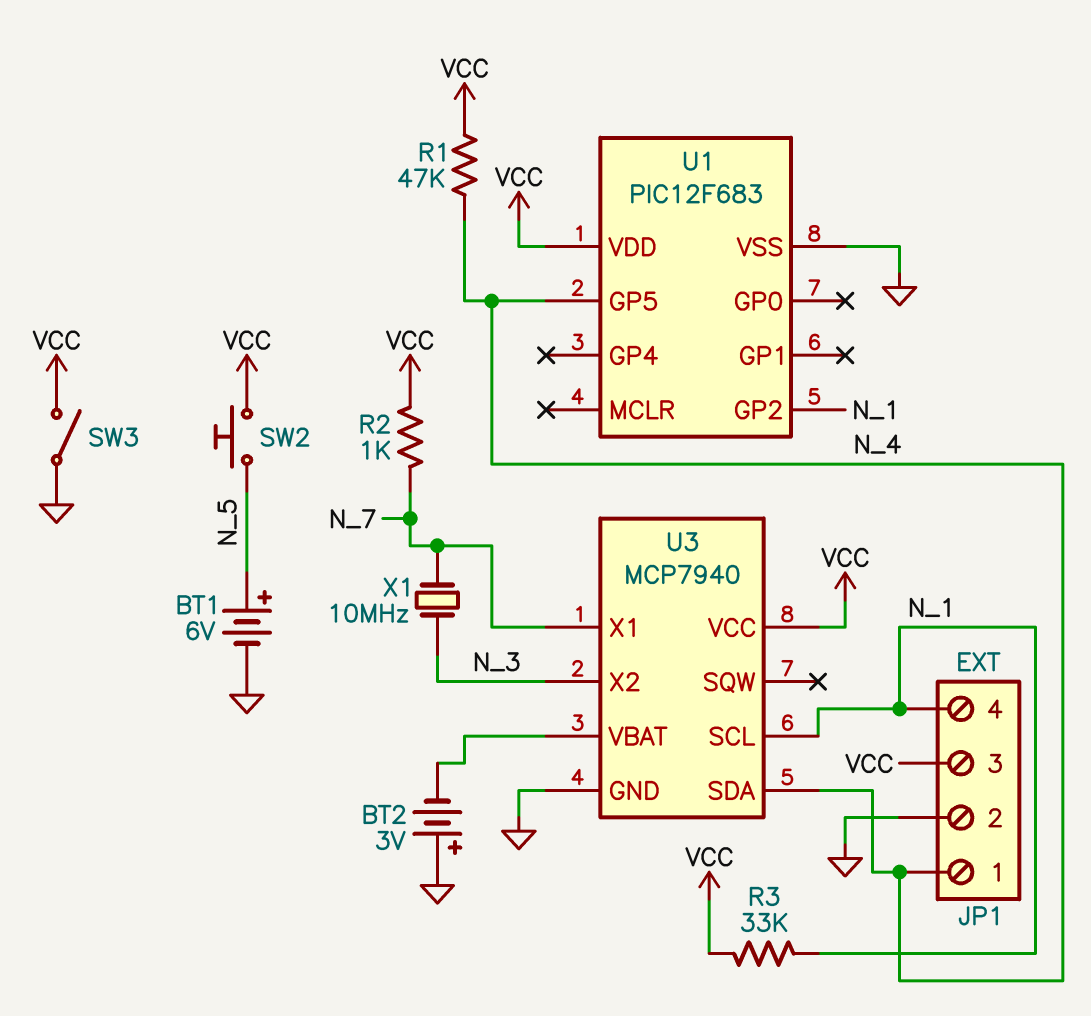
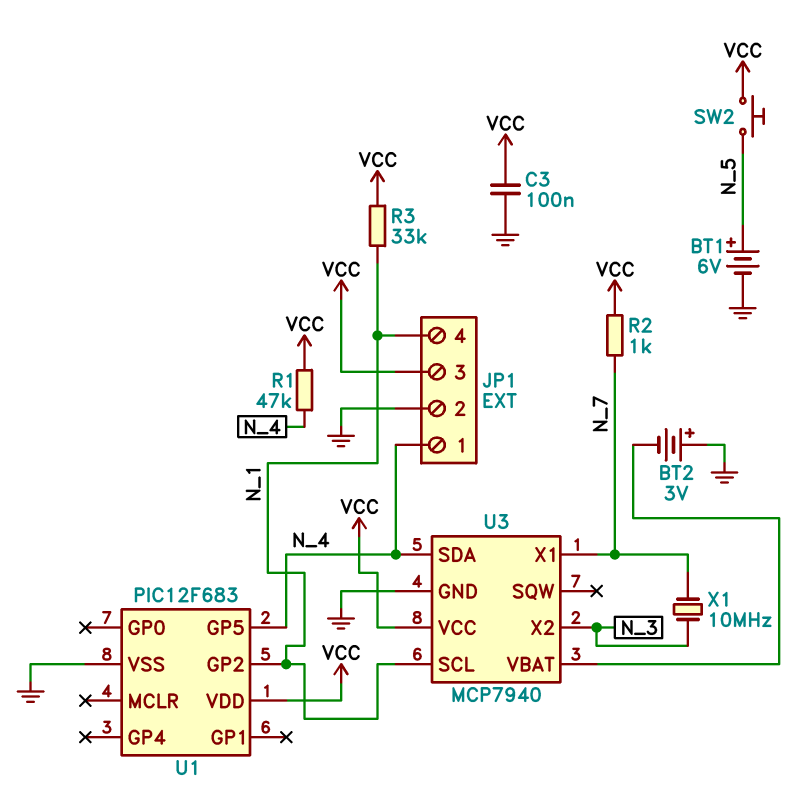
C3: none -> 100nF (GND, VCC)
SW3: switch (GND, VCC) -> none

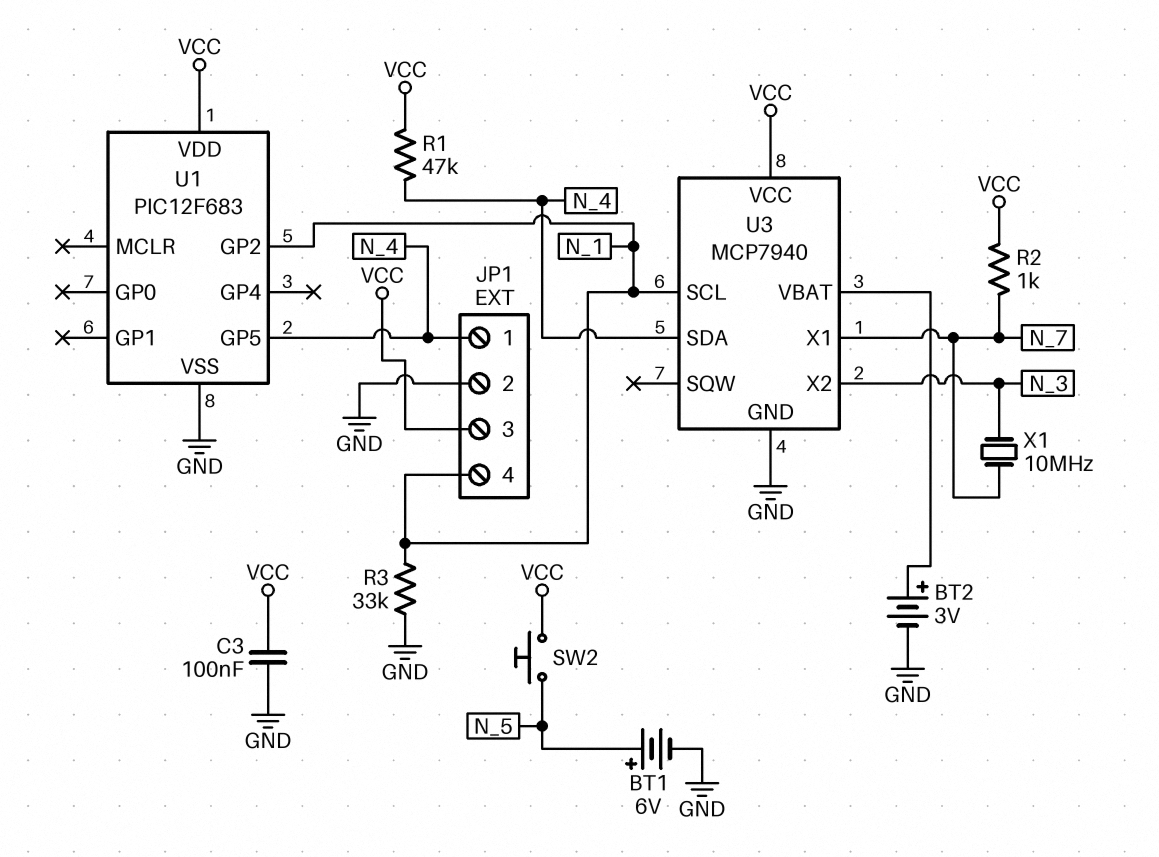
BT2: 3V (plus GND, minus U3/VBAT) -> 3V (plus U3/VBAT, minus GND)
R3: 33k (N_1, VCC) -> 33k (GND, N_1)

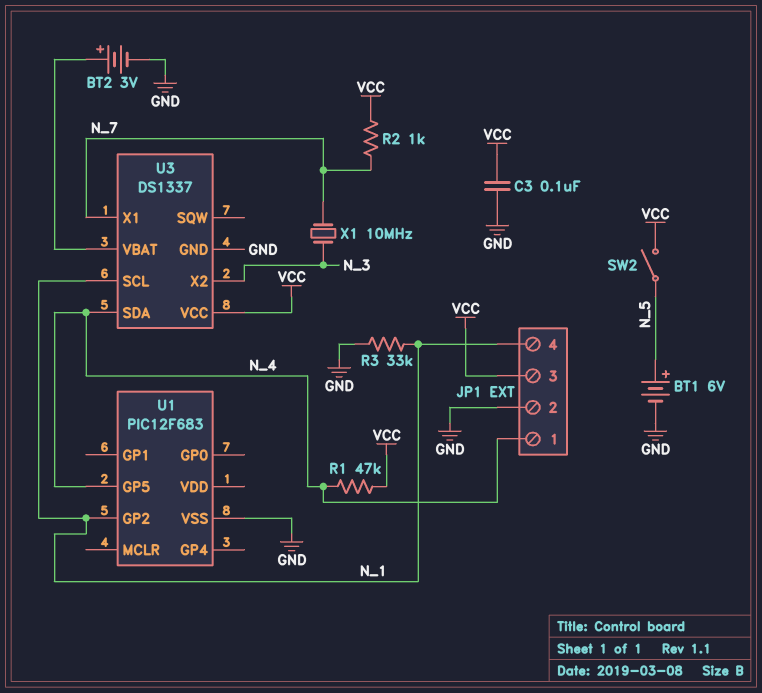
SW2: button (N_5, VCC) -> switch (N_5, VCC)
U1 pin VDD: VCC -> none
U3: MCP7940 -> DS1337

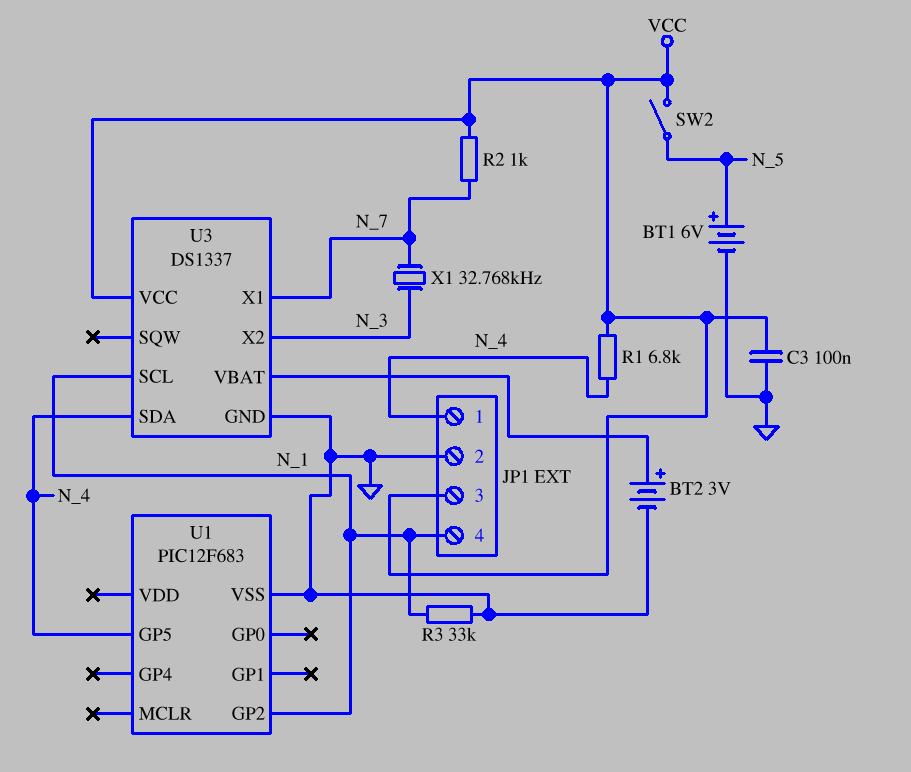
R1: 47k (N_4, VCC) -> 6.8k (N_4, VCC)
X1: 10MHz (N_3, N_7) -> 32.768kHz (N_3, N_7)

